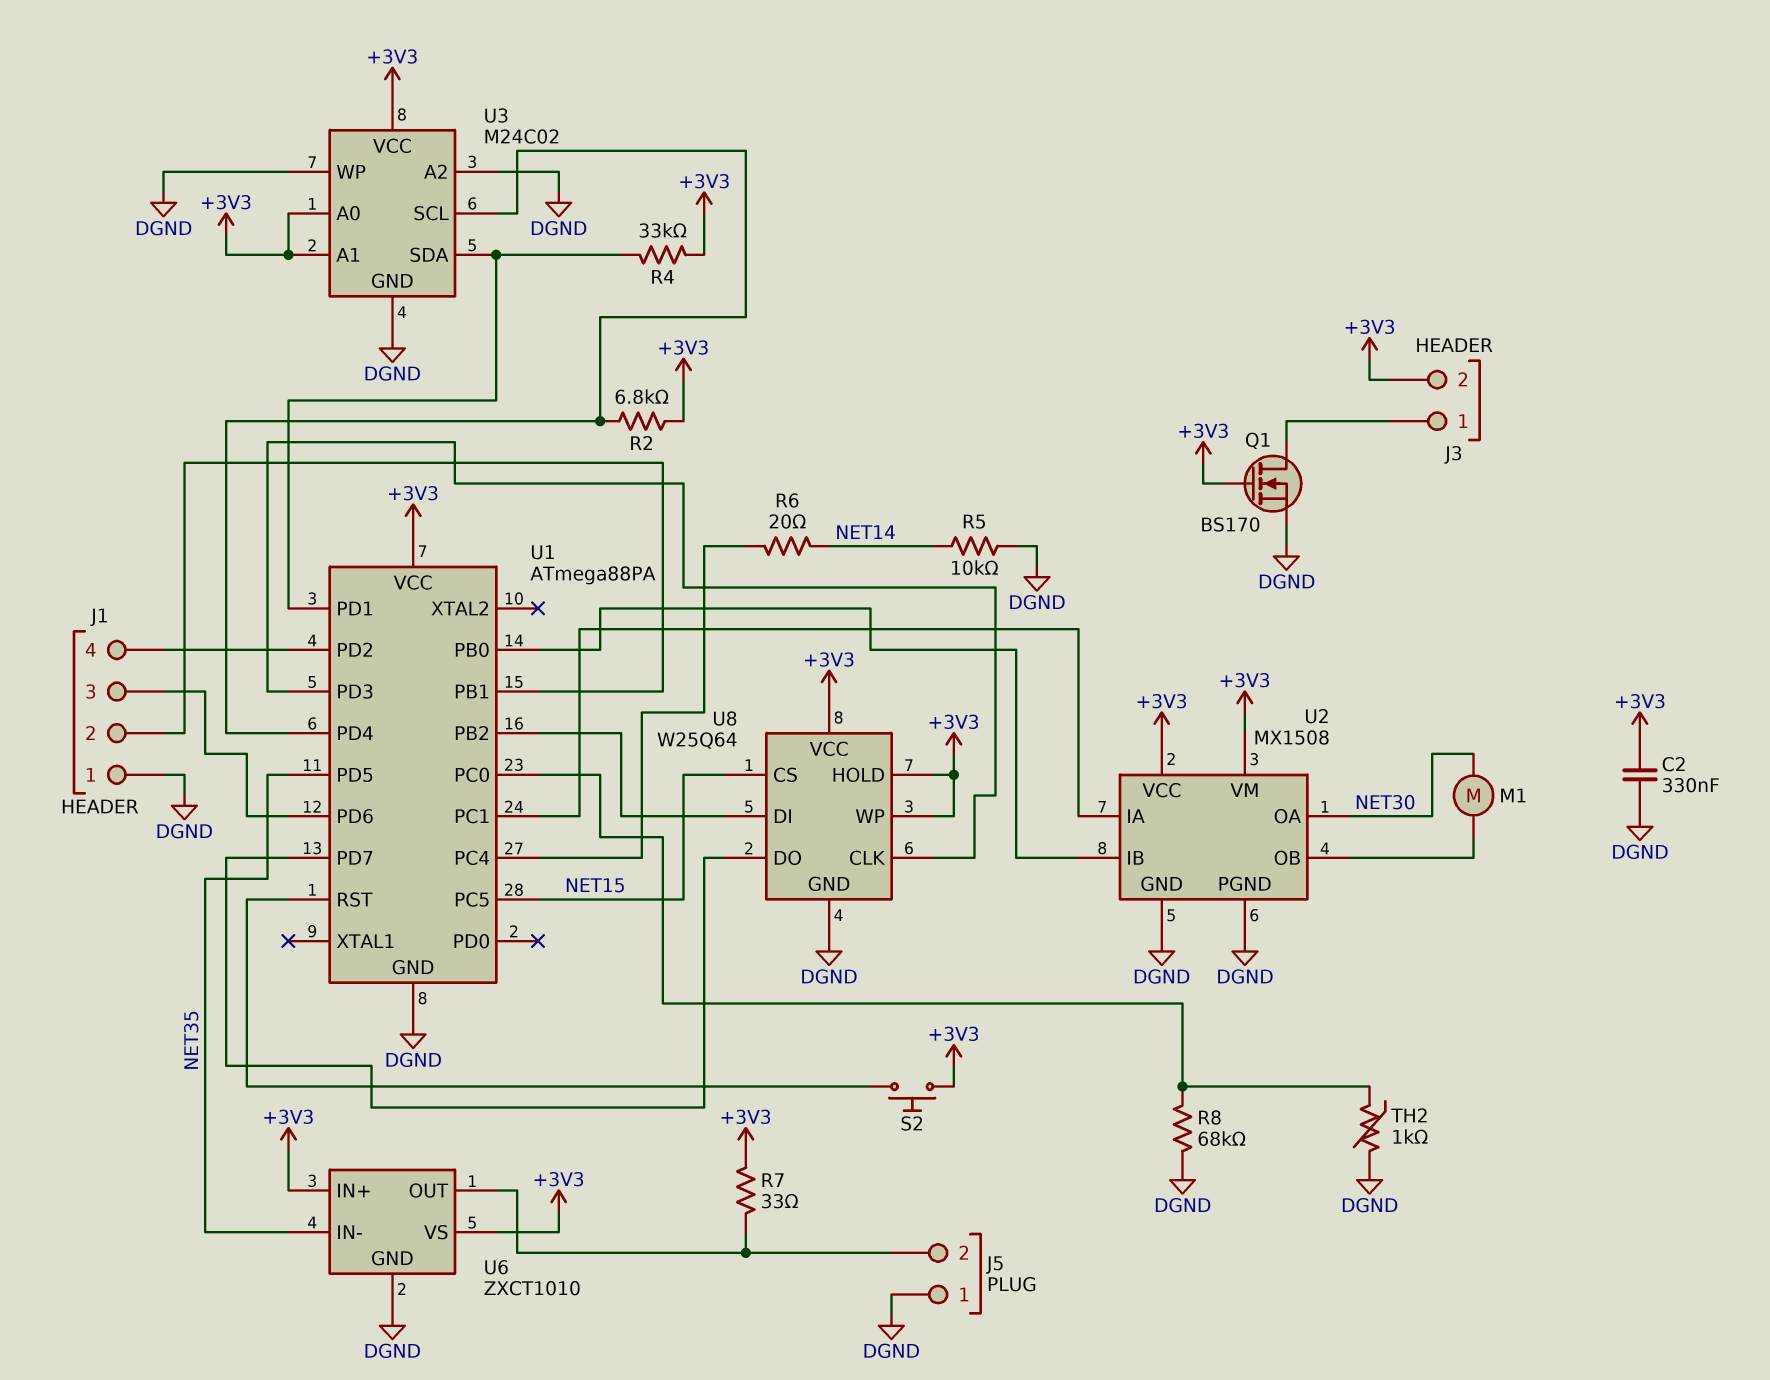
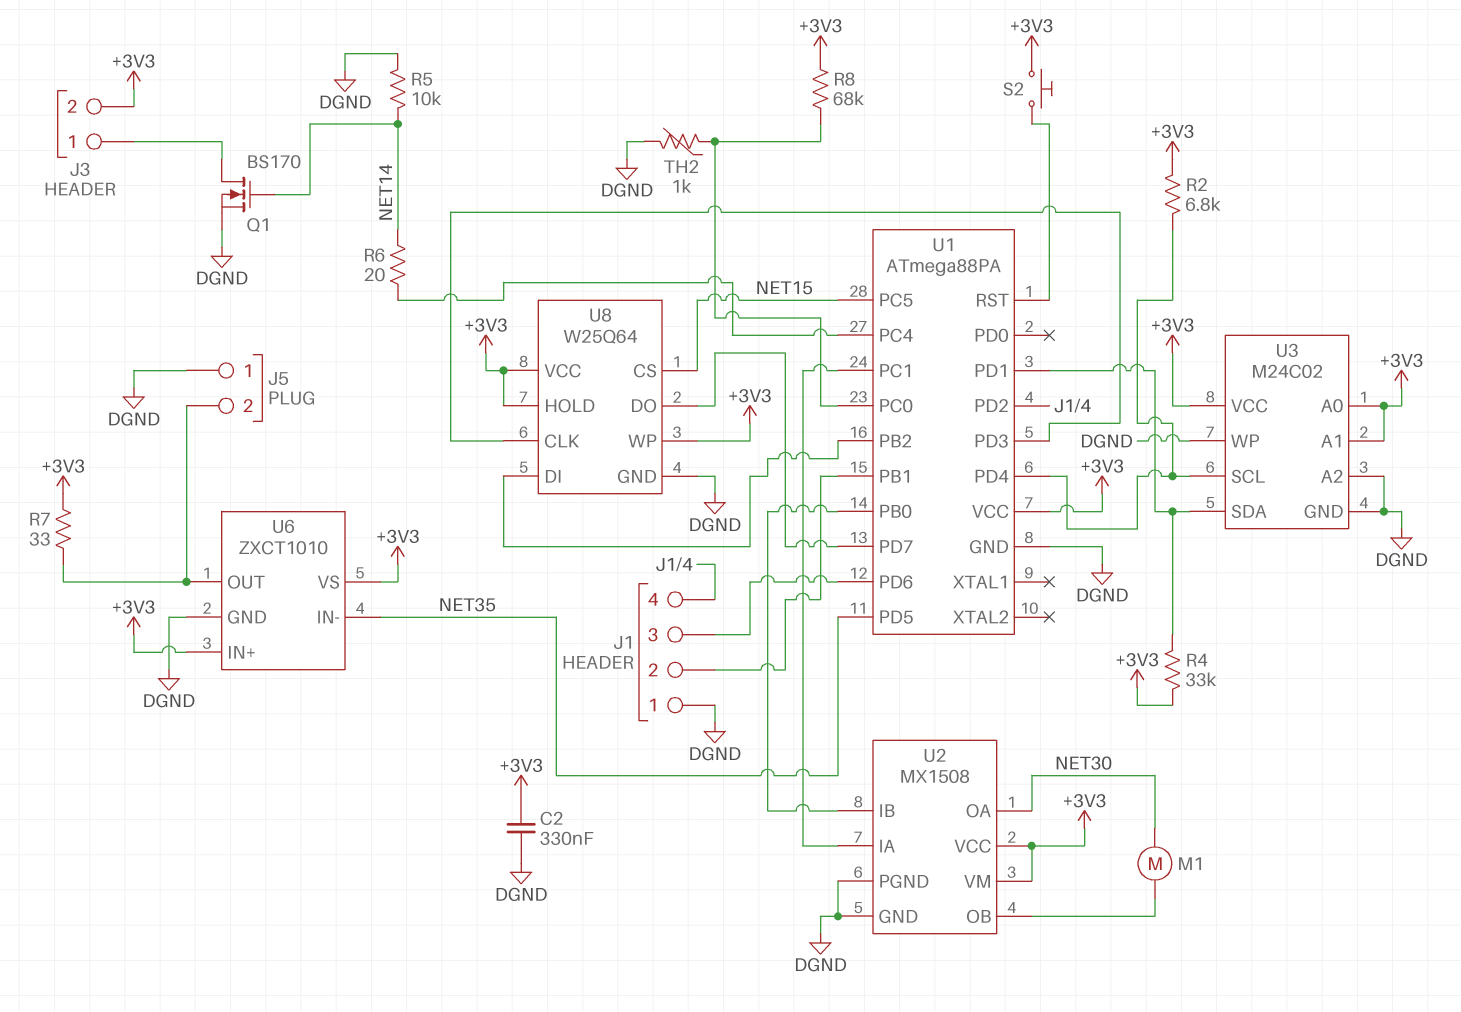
Q1: NMOS BS170 (G +3V3, D J3/1, S DGND) -> NMOS BS170 (G NET14, D J3/1, S DGND)
R8: 68k (DGND, U1/PC0) -> 68k (+3V3, U1/PC0)

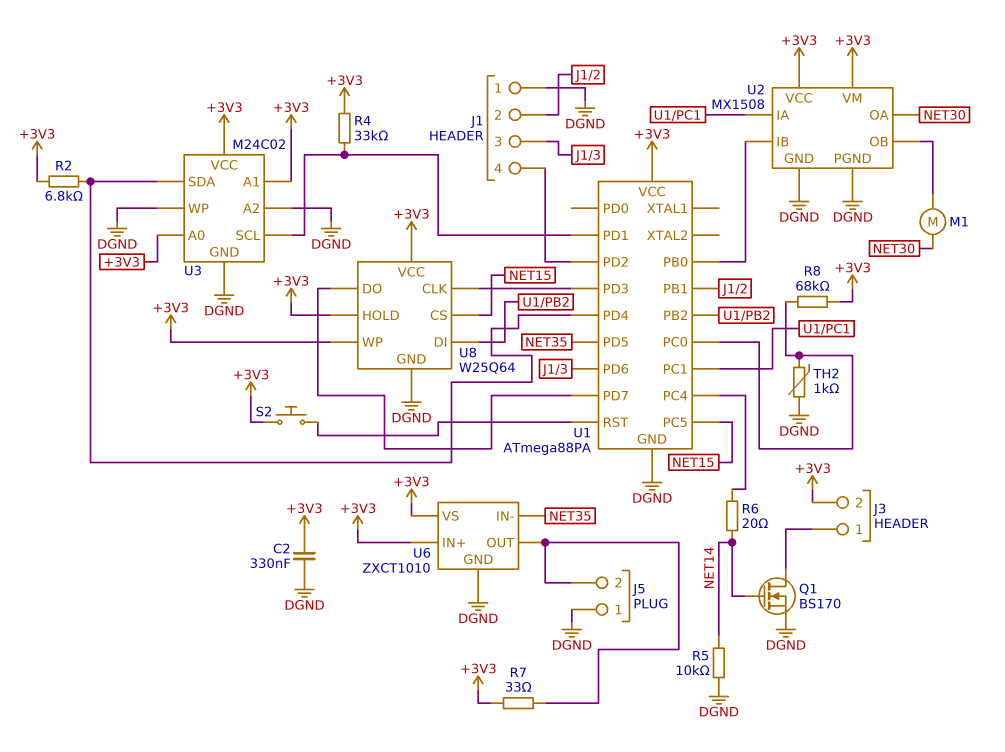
U3 pin SCL: U1/PD4 -> U1/PD1
U3 pin SDA: U1/PD1 -> U1/PD4

